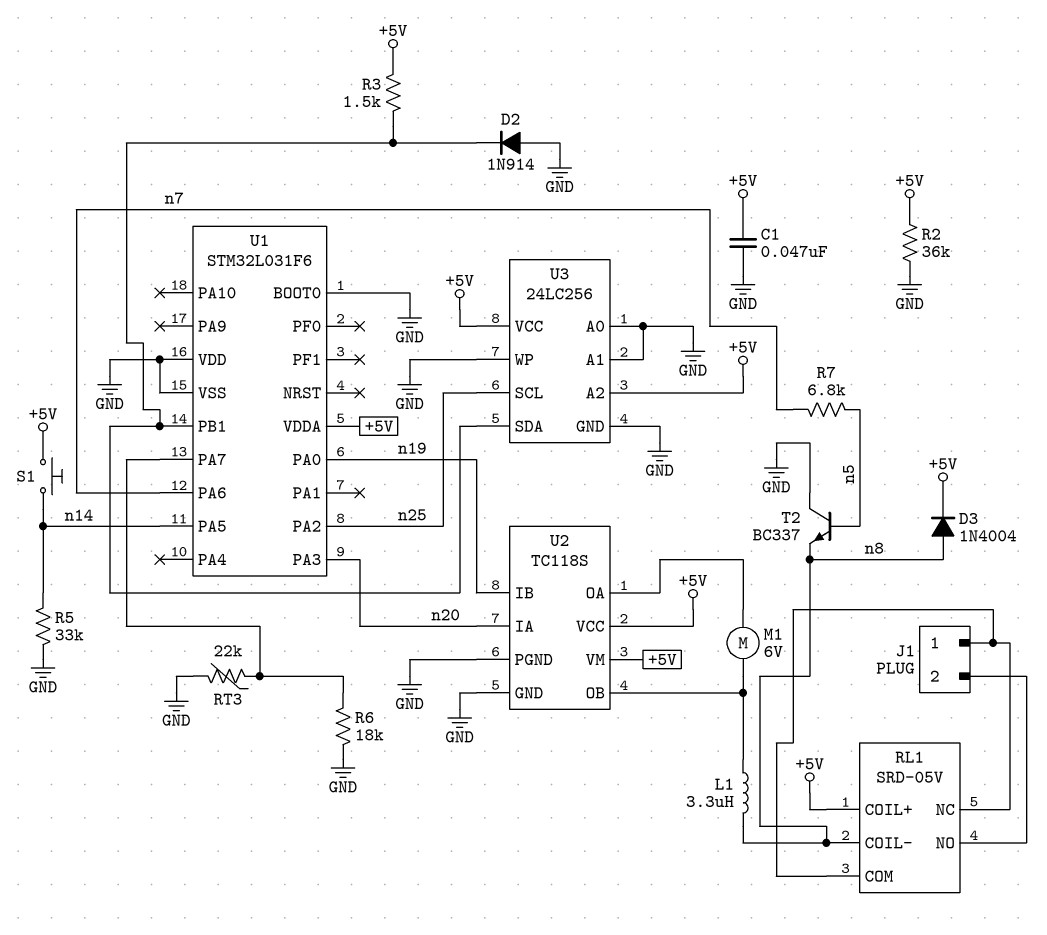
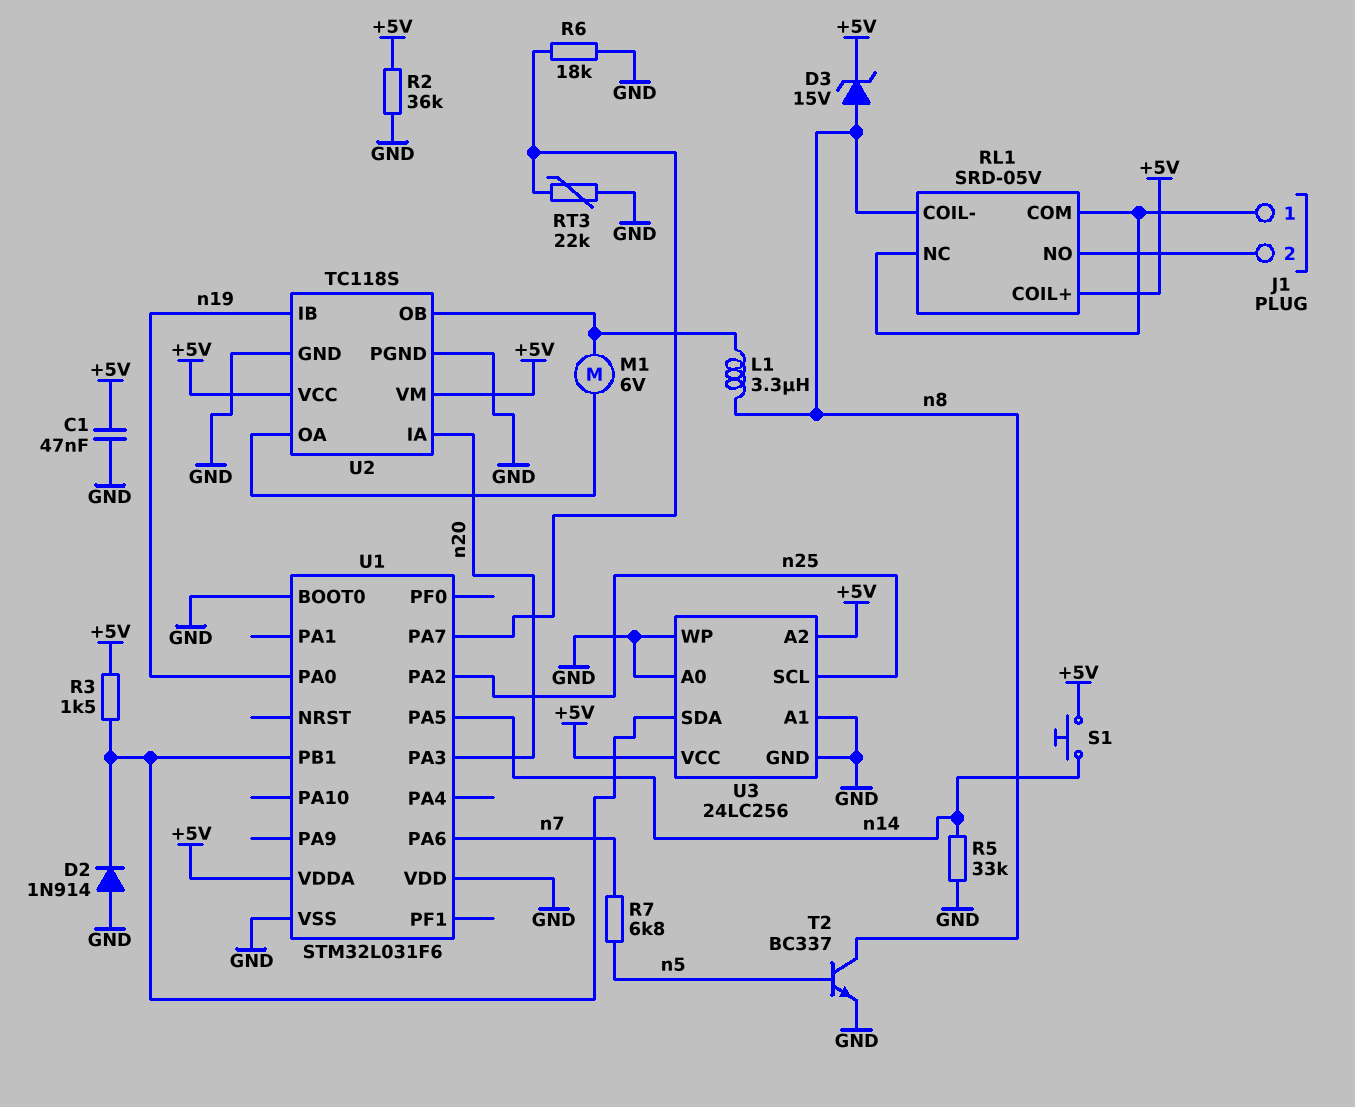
D3: diode 1N4004 (A n8, K +5V) -> zener 15V (A n8, K +5V)
T2: NPN BC337 (B n5, C GND, E n8) -> NPN BC337 (B n5, C n8, E GND)

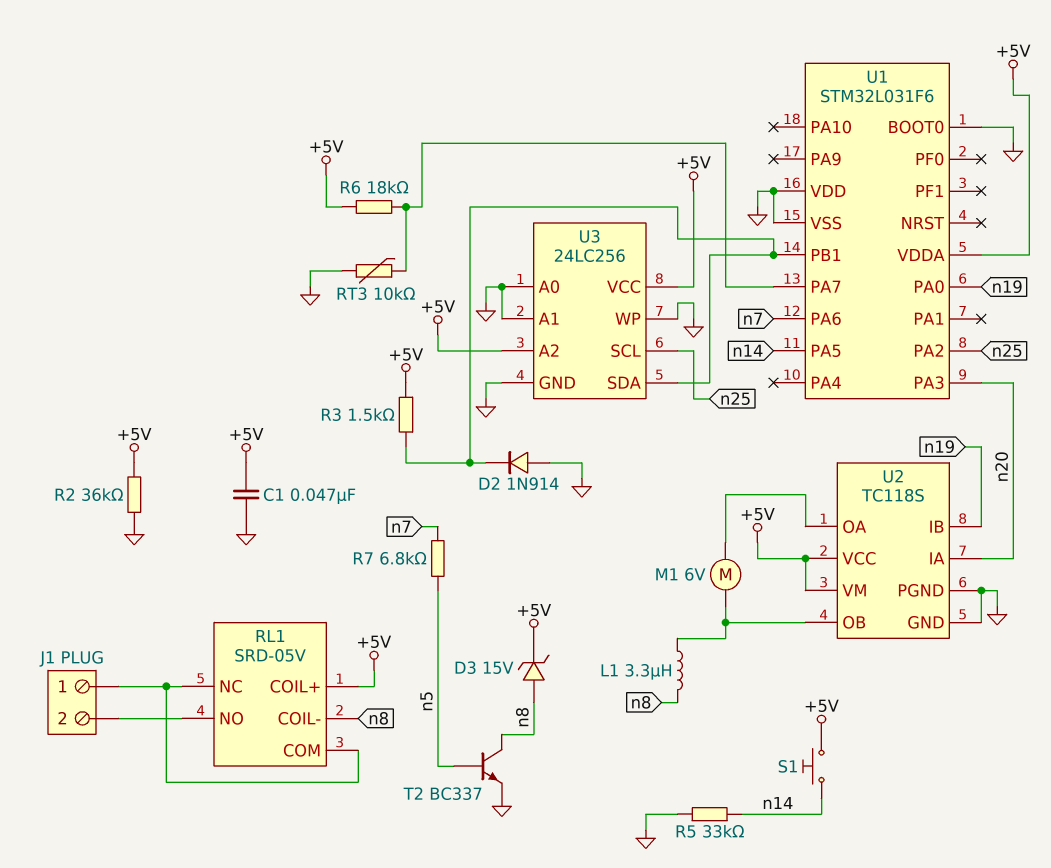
R6: 18k (GND, U1/PA7) -> 18k (+5V, U1/PA7)
RT3: 22k (GND, U1/PA7) -> 10k (GND, U1/PA7)

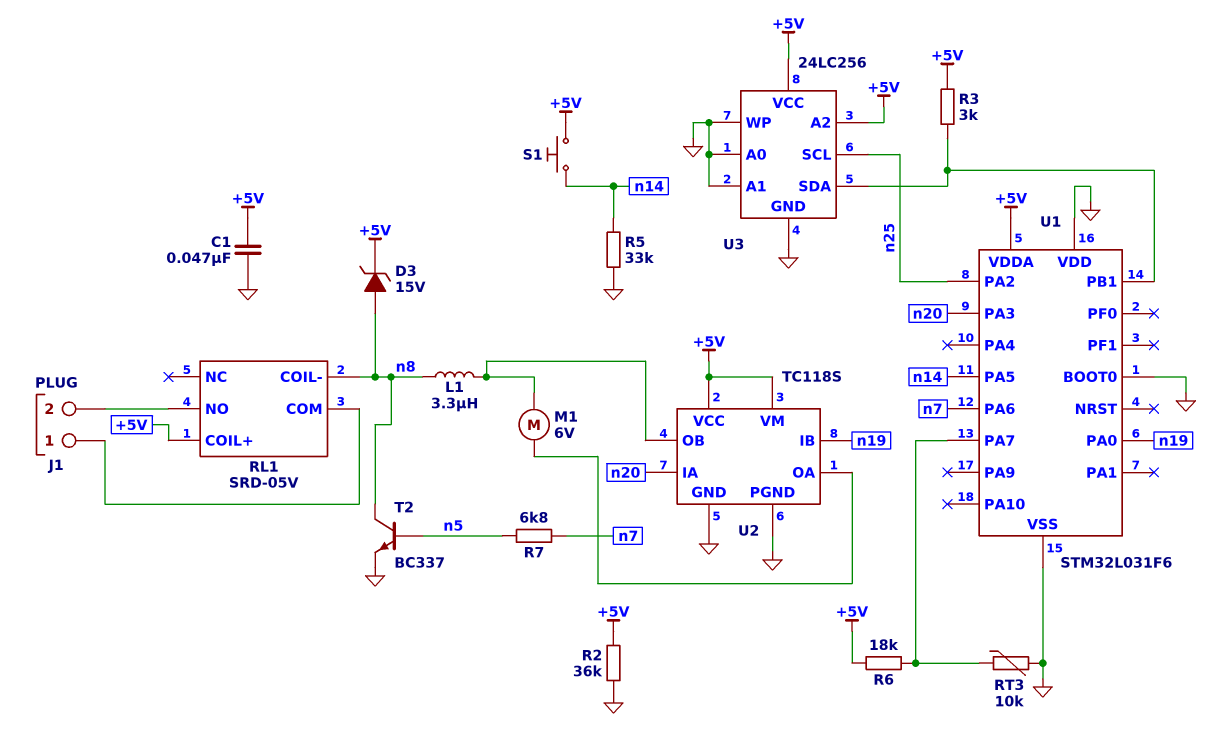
D2: diode 1N914 (A GND, K U1/PB1) -> none
R3: 1.5k (+5V, U1/PB1) -> 3k (+5V, U1/PB1)
RL1 pin NC: J1/1 -> none

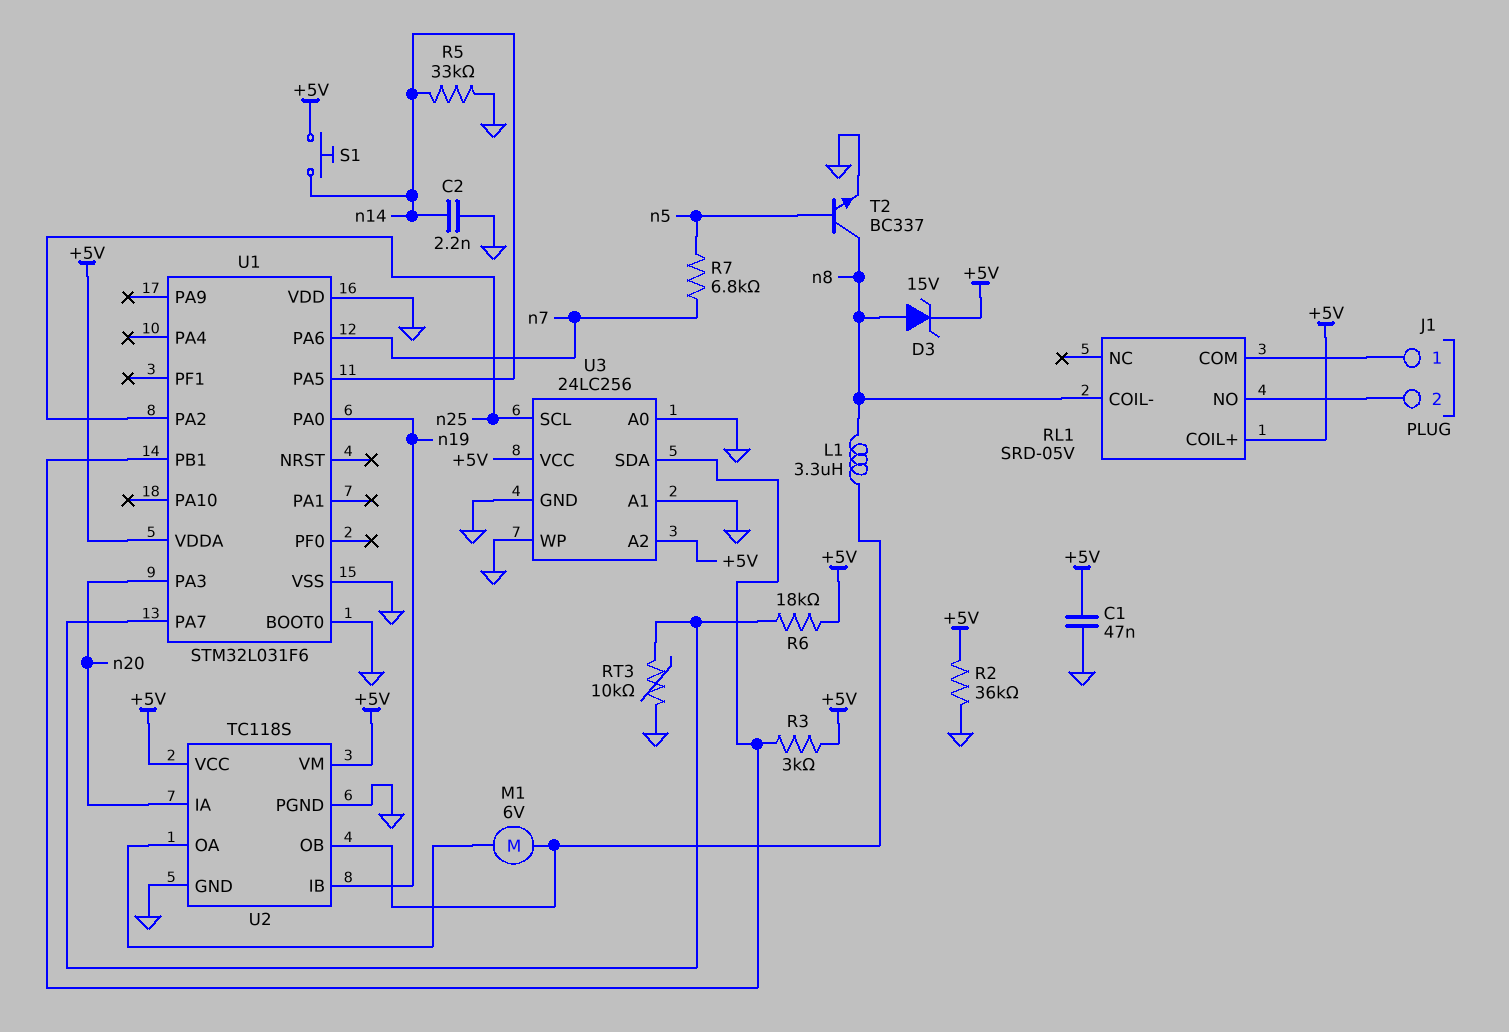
C2: none -> 2.2nF (GND, n14)

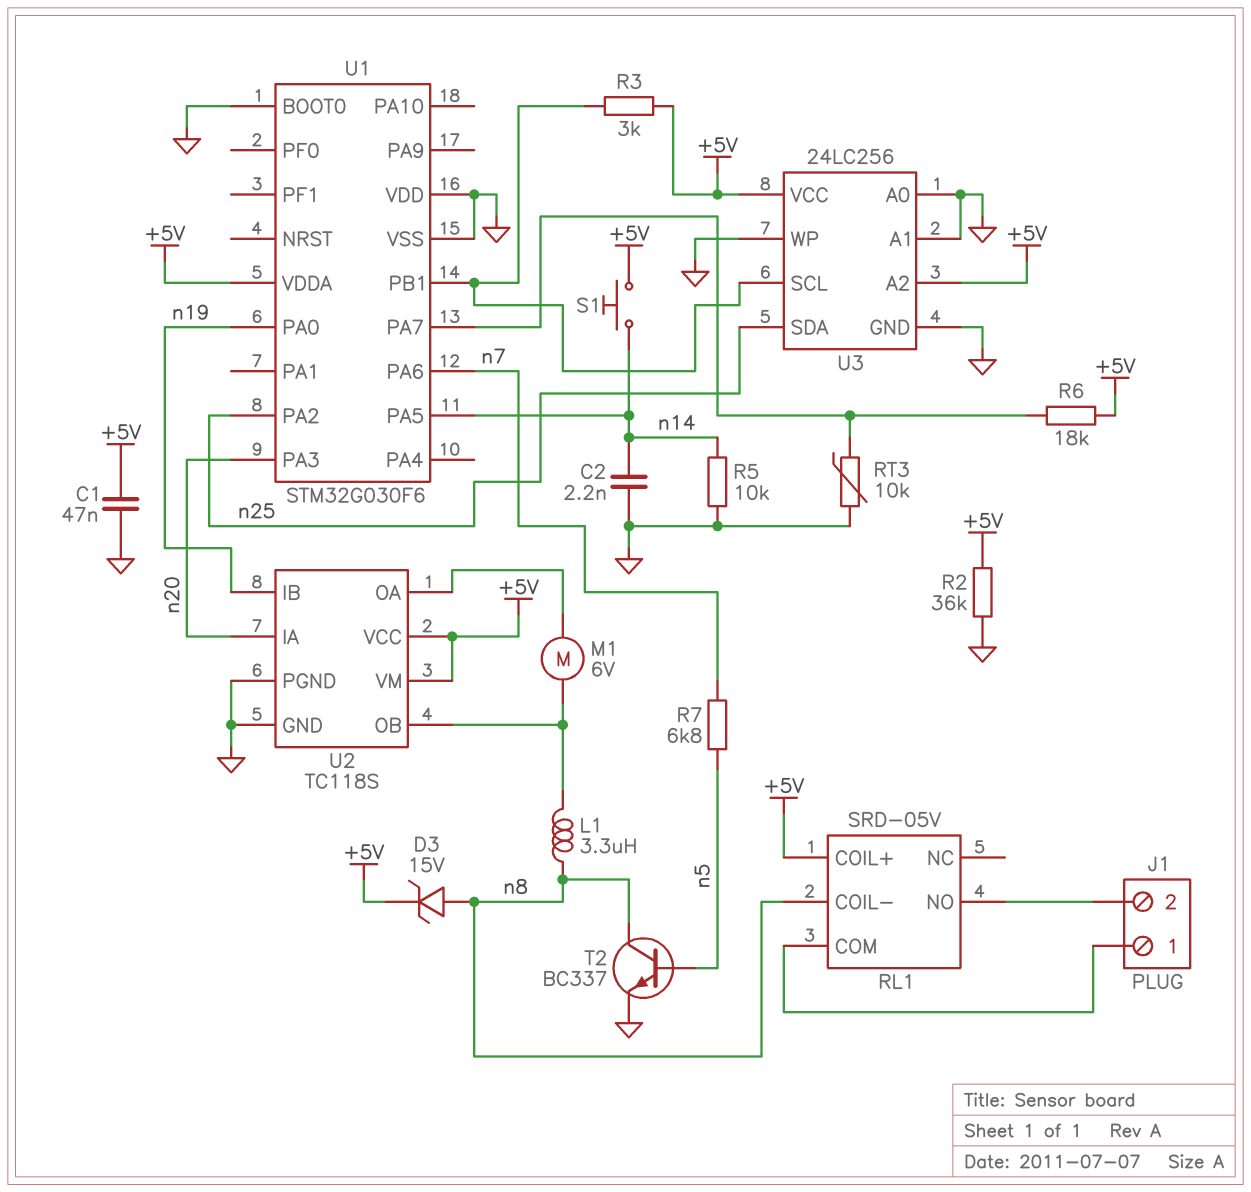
R5: 33k (GND, n14) -> 10k (GND, n14)
U1: STM32L031F6 -> STM32G030F6
U3 pin SCL: n25 -> U1/PB1
U3 pin SDA: U1/PB1 -> n25

